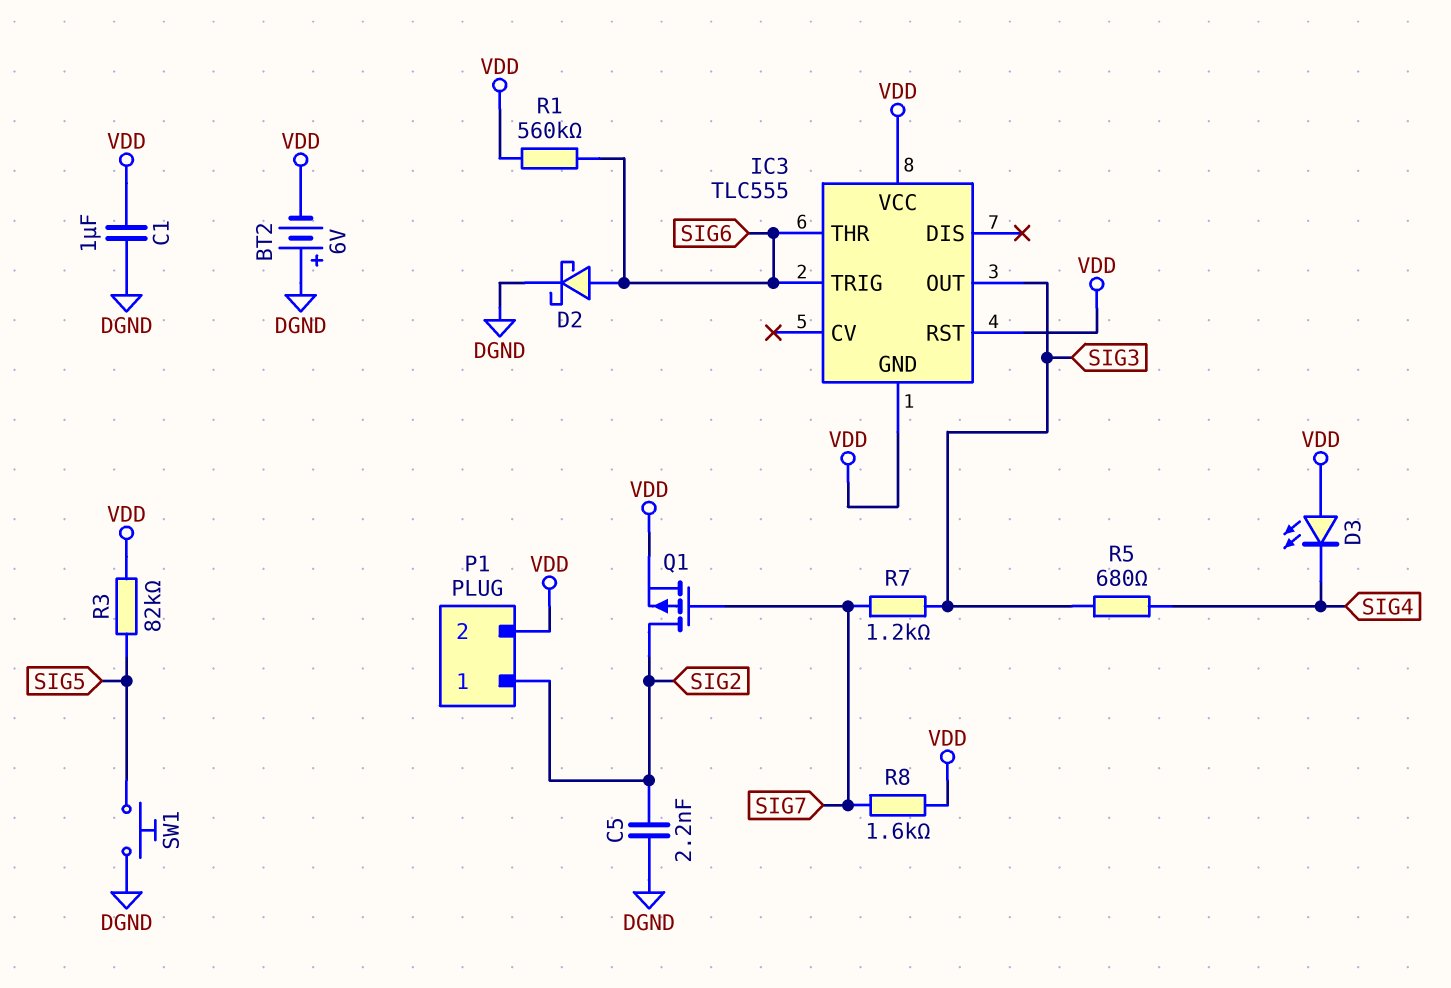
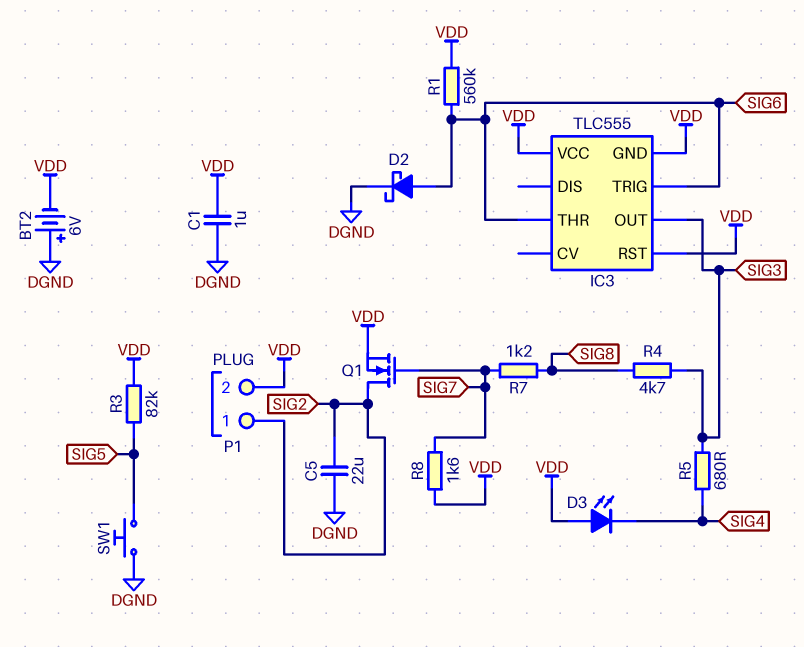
C5: 2.2nF (DGND, SIG2) -> 22uF (DGND, SIG2)
Q1: PMOS (G SIG7, D SIG2, S VDD) -> NMOS (G SIG7, D SIG2, S VDD)
R4: none -> 4.7k (SIG3, SIG8)
R7: 1.2k (SIG3, SIG7) -> 1.2k (SIG7, SIG8)

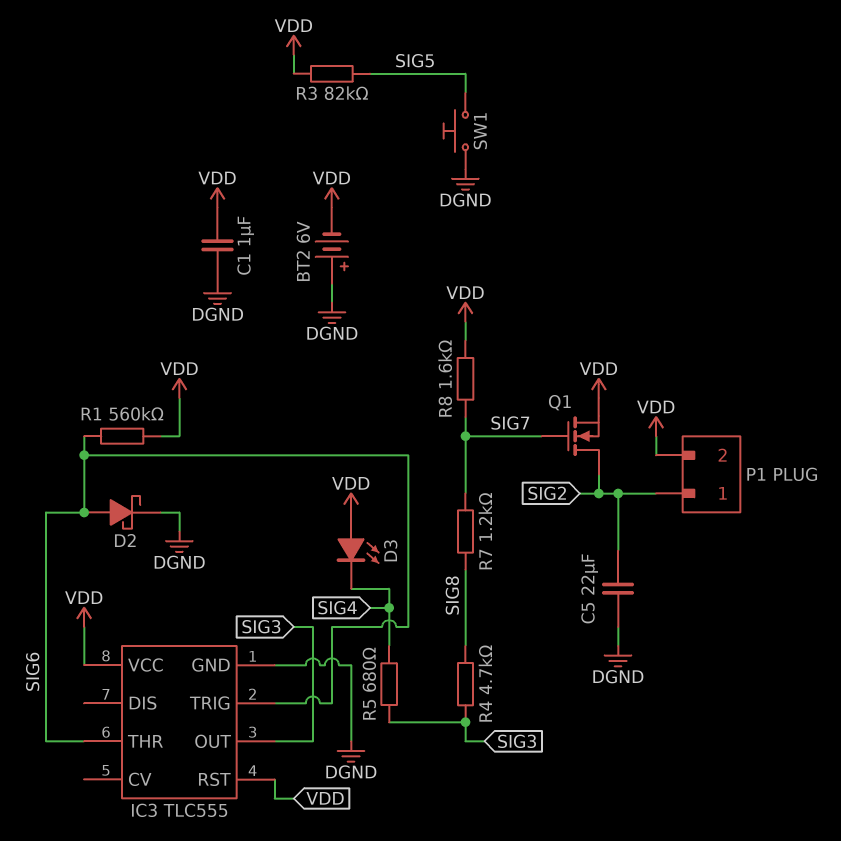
IC3 pin GND: VDD -> DGND

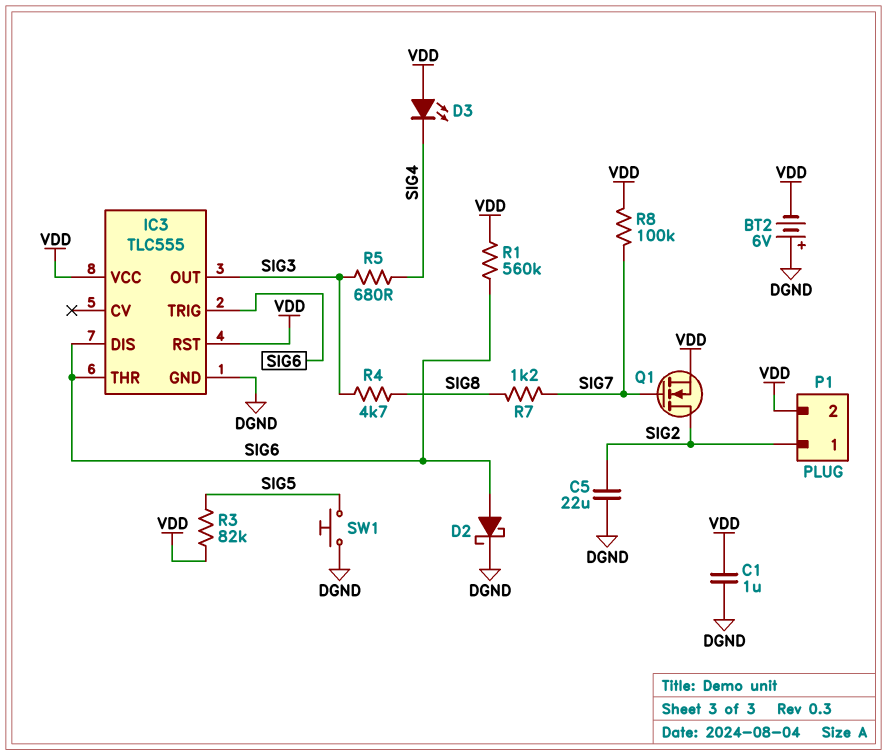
IC3 pin DIS: none -> SIG6
R8: 1.6k (SIG7, VDD) -> 100k (SIG7, VDD)

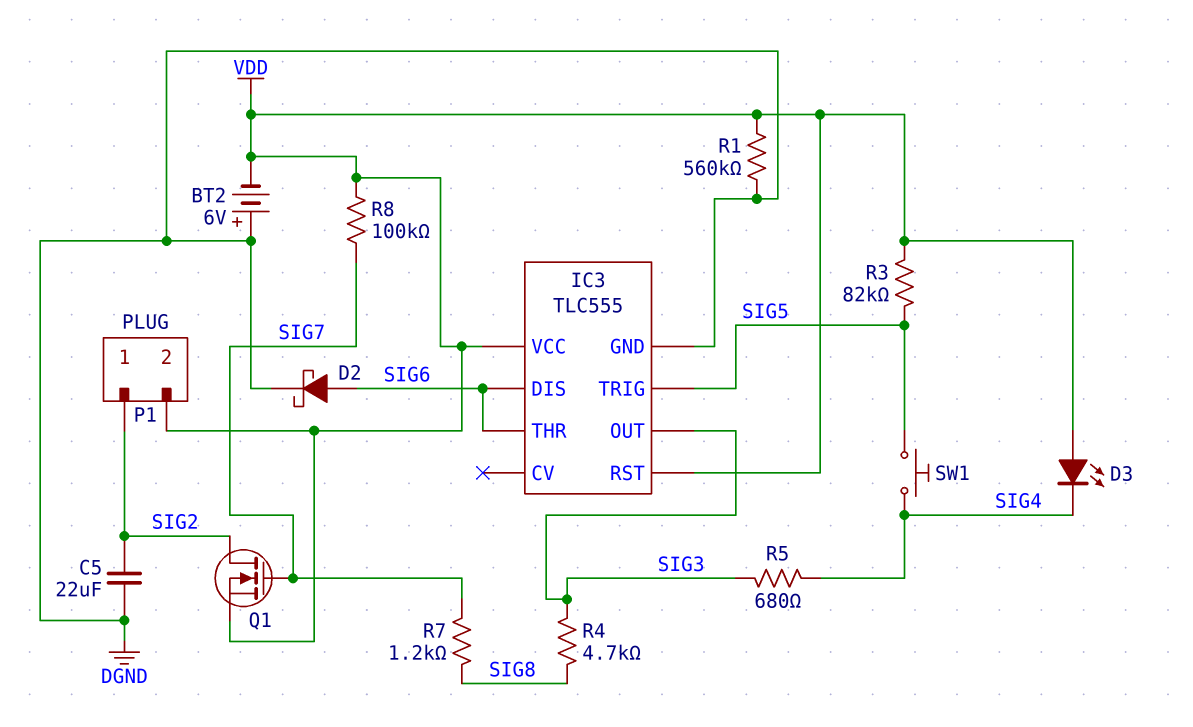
C1: 1uF (DGND, VDD) -> none
IC3 pin TRIG: SIG6 -> SIG5
R1: 560k (SIG6, VDD) -> 560k (DGND, VDD)
SW1: button (DGND, SIG5) -> button (SIG4, SIG5)

